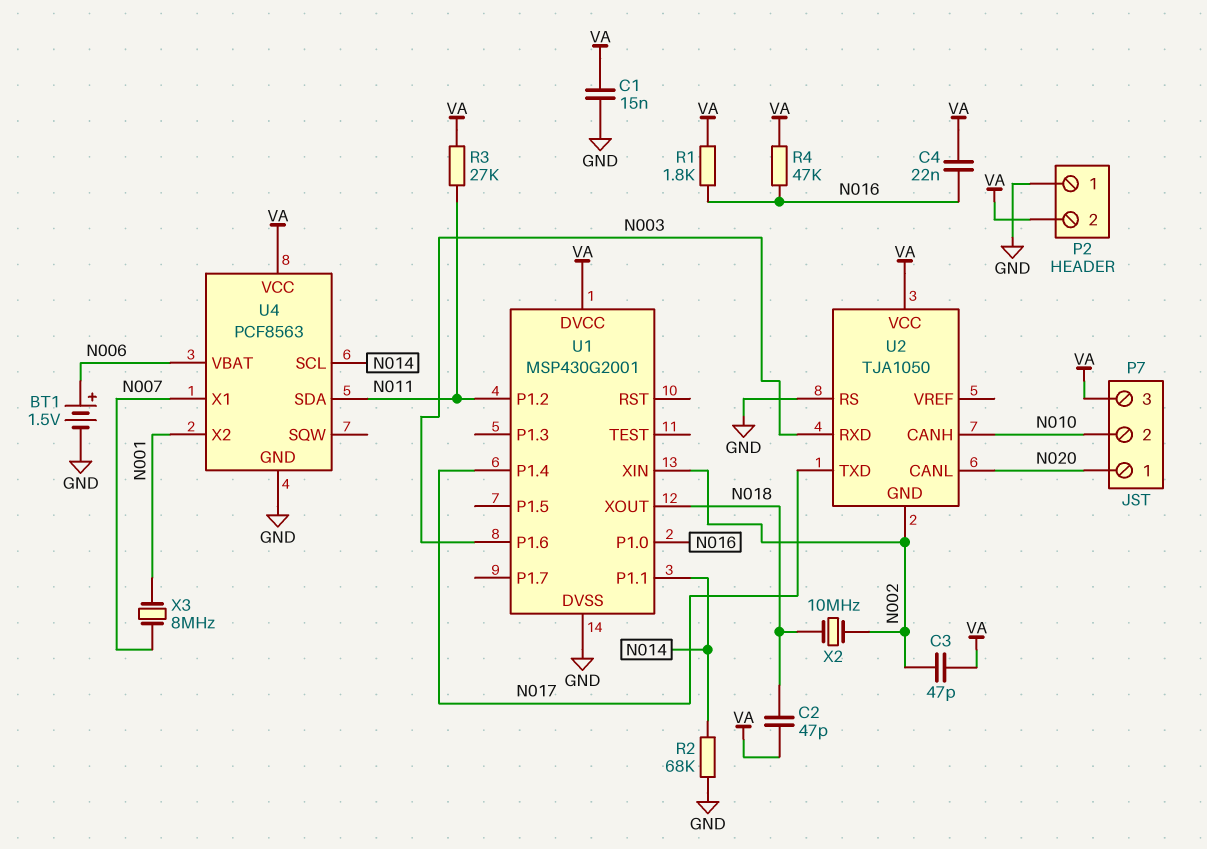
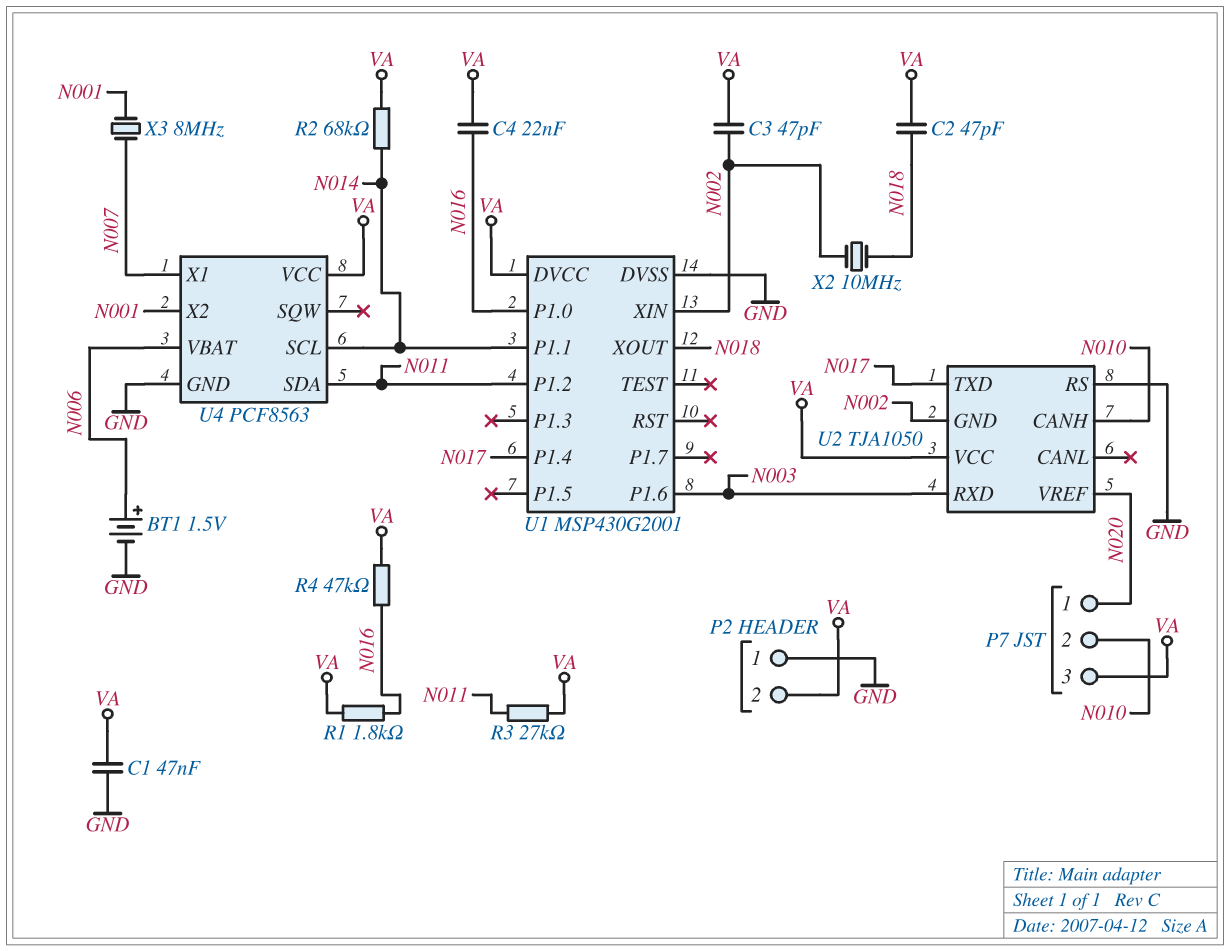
C1: 15nF (GND, VA) -> 47nF (GND, VA)
R2: 68k (GND, N014) -> 68k (N014, VA)
U2 pin CANL: N020 -> none
U2 pin VREF: none -> N020

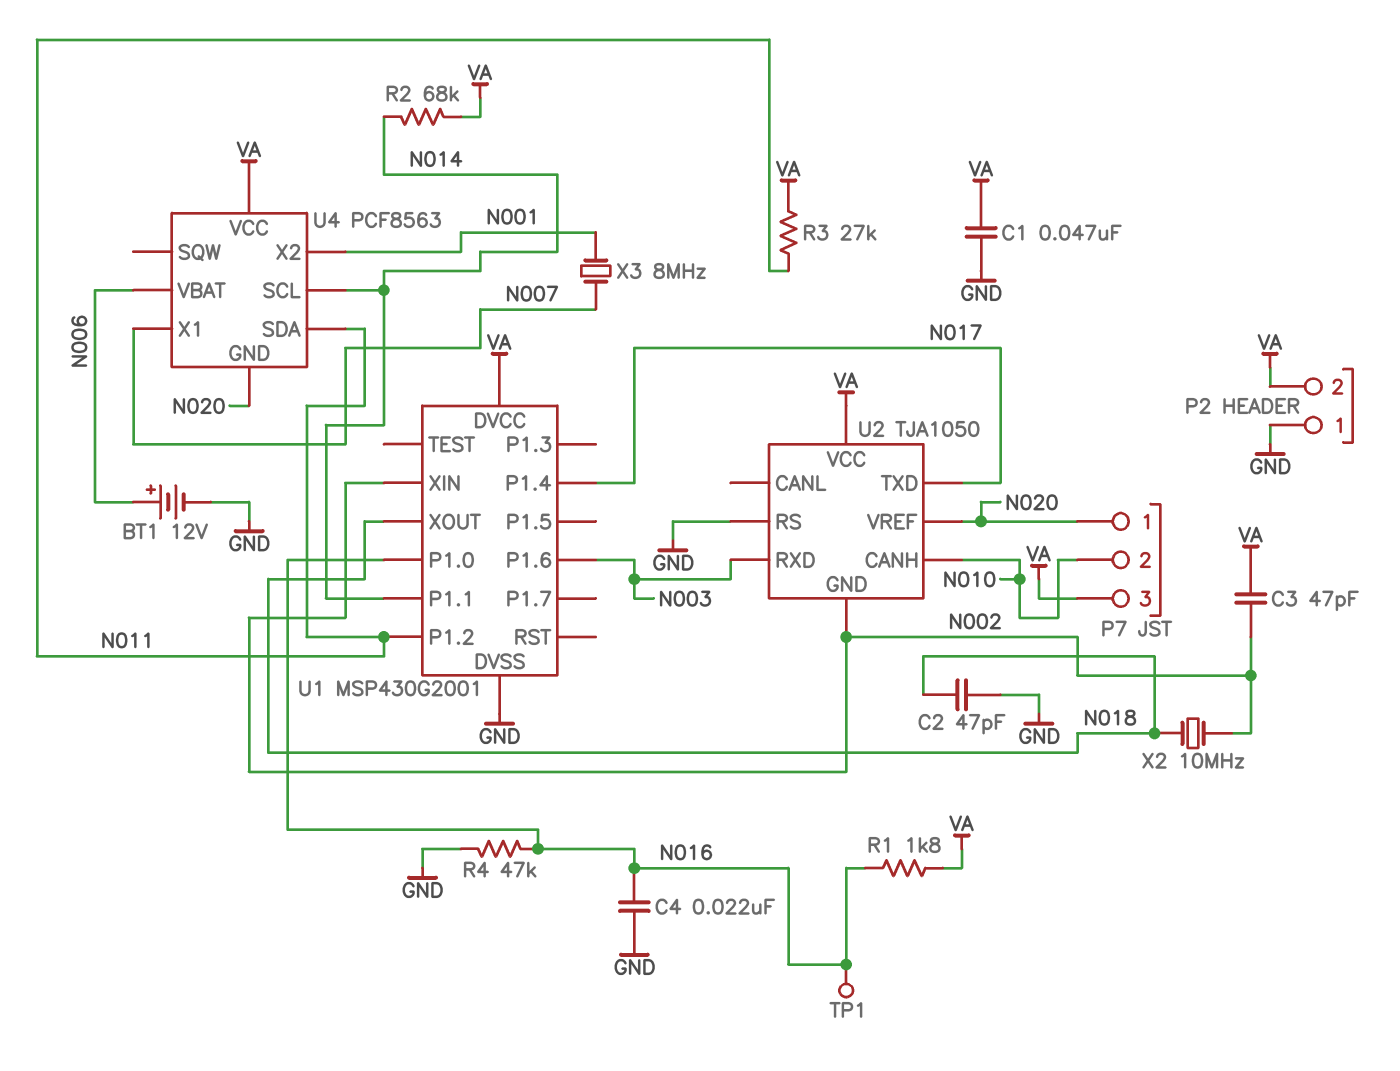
BT1: 1.5V (plus N006, minus GND) -> 12V (plus N006, minus GND)
C2: 47pF (N018, VA) -> 47pF (GND, N018)
C4: 22nF (N016, VA) -> 22nF (GND, N016)
R4: 47k (N016, VA) -> 47k (GND, N016)
TP1: none -> test point (N016)
U4 pin GND: GND -> N020

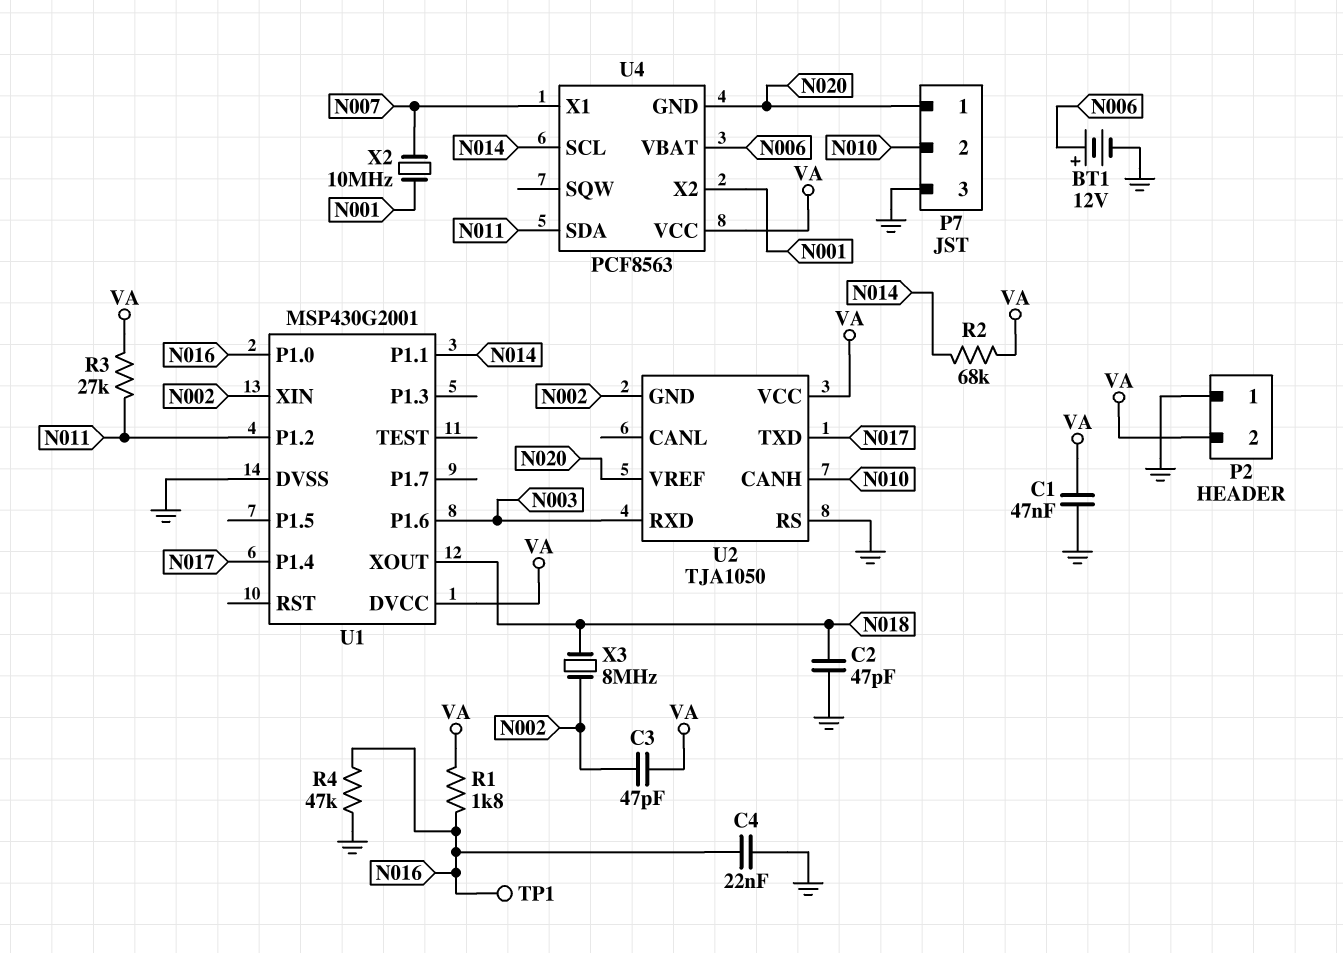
P7 pin 3: VA -> GND
X2: 10MHz (N002, N018) -> 10MHz (N001, N007)
X3: 8MHz (N001, N007) -> 8MHz (N002, N018)

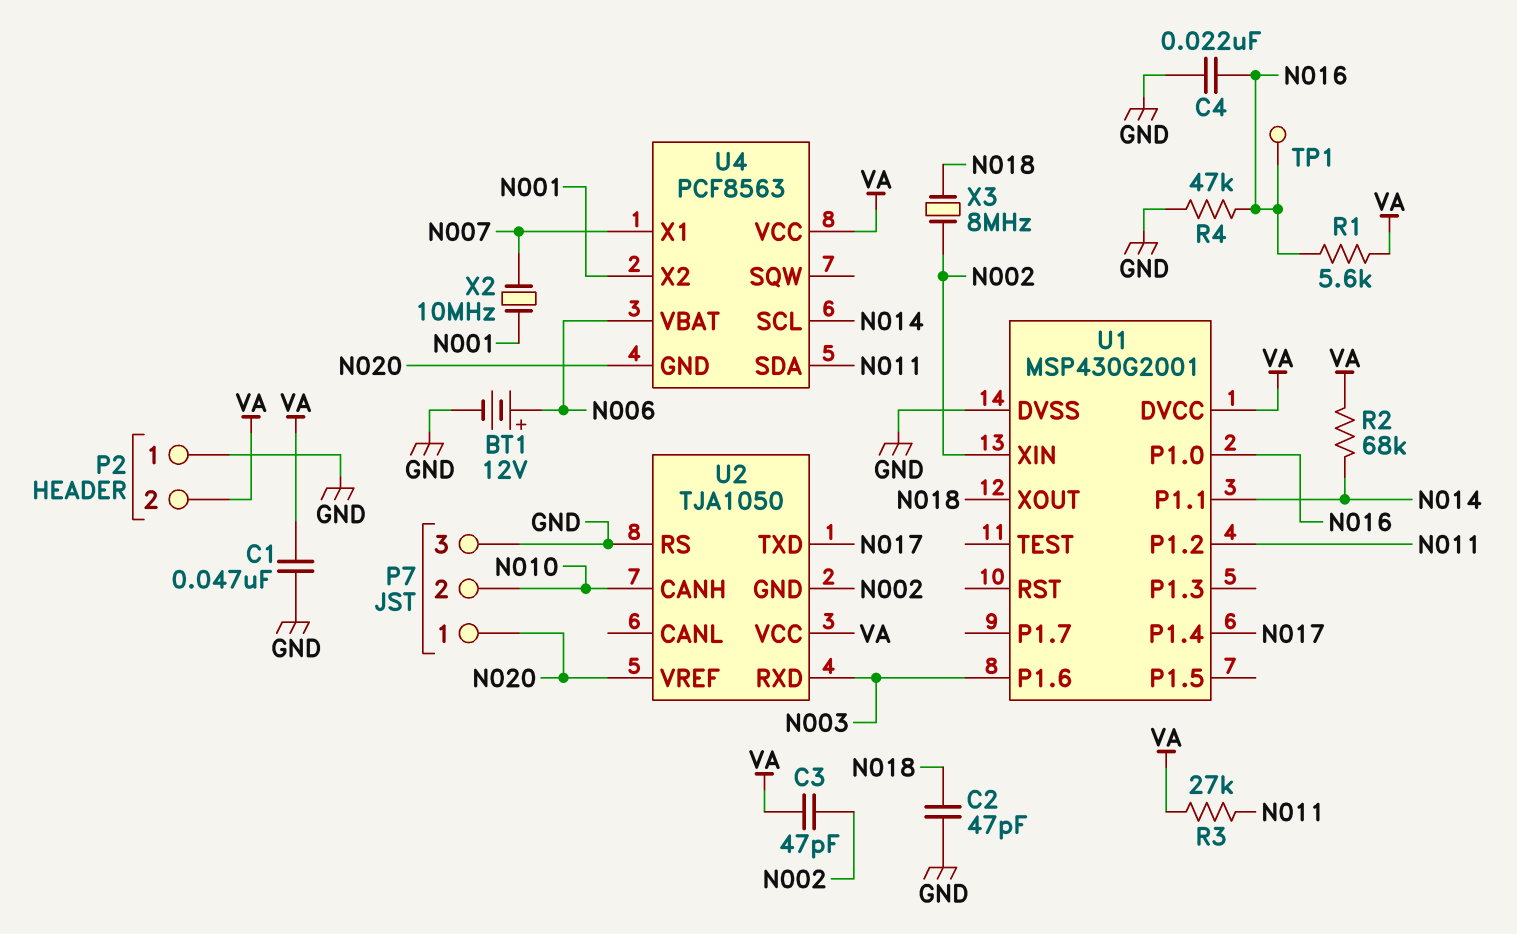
R1: 1.8k (N016, VA) -> 5.6k (N016, VA)

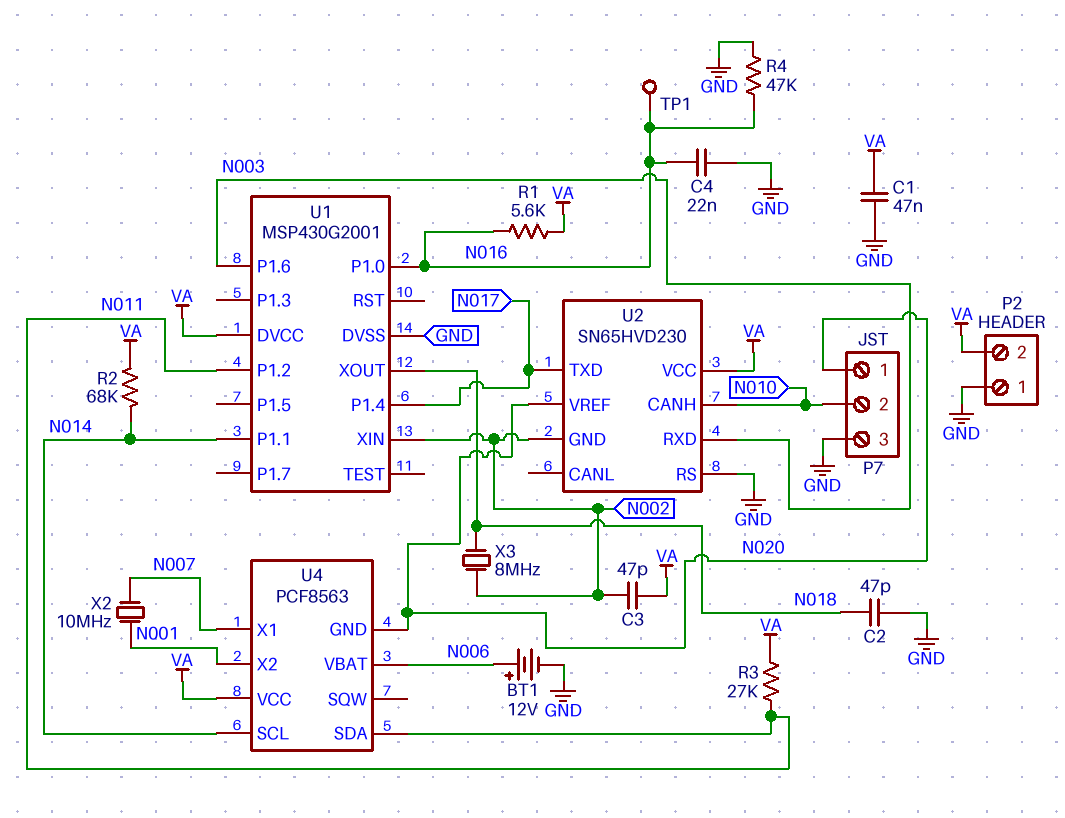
U2: TJA1050 -> SN65HVD230

